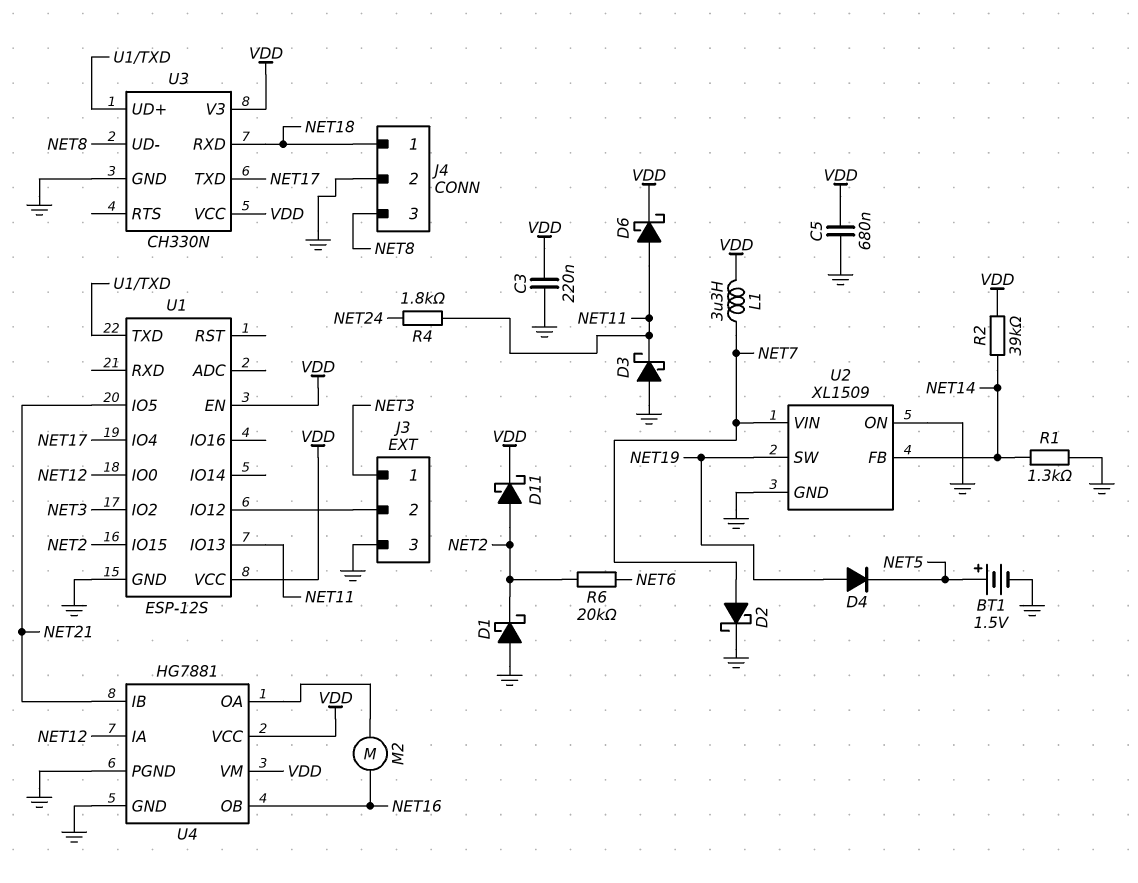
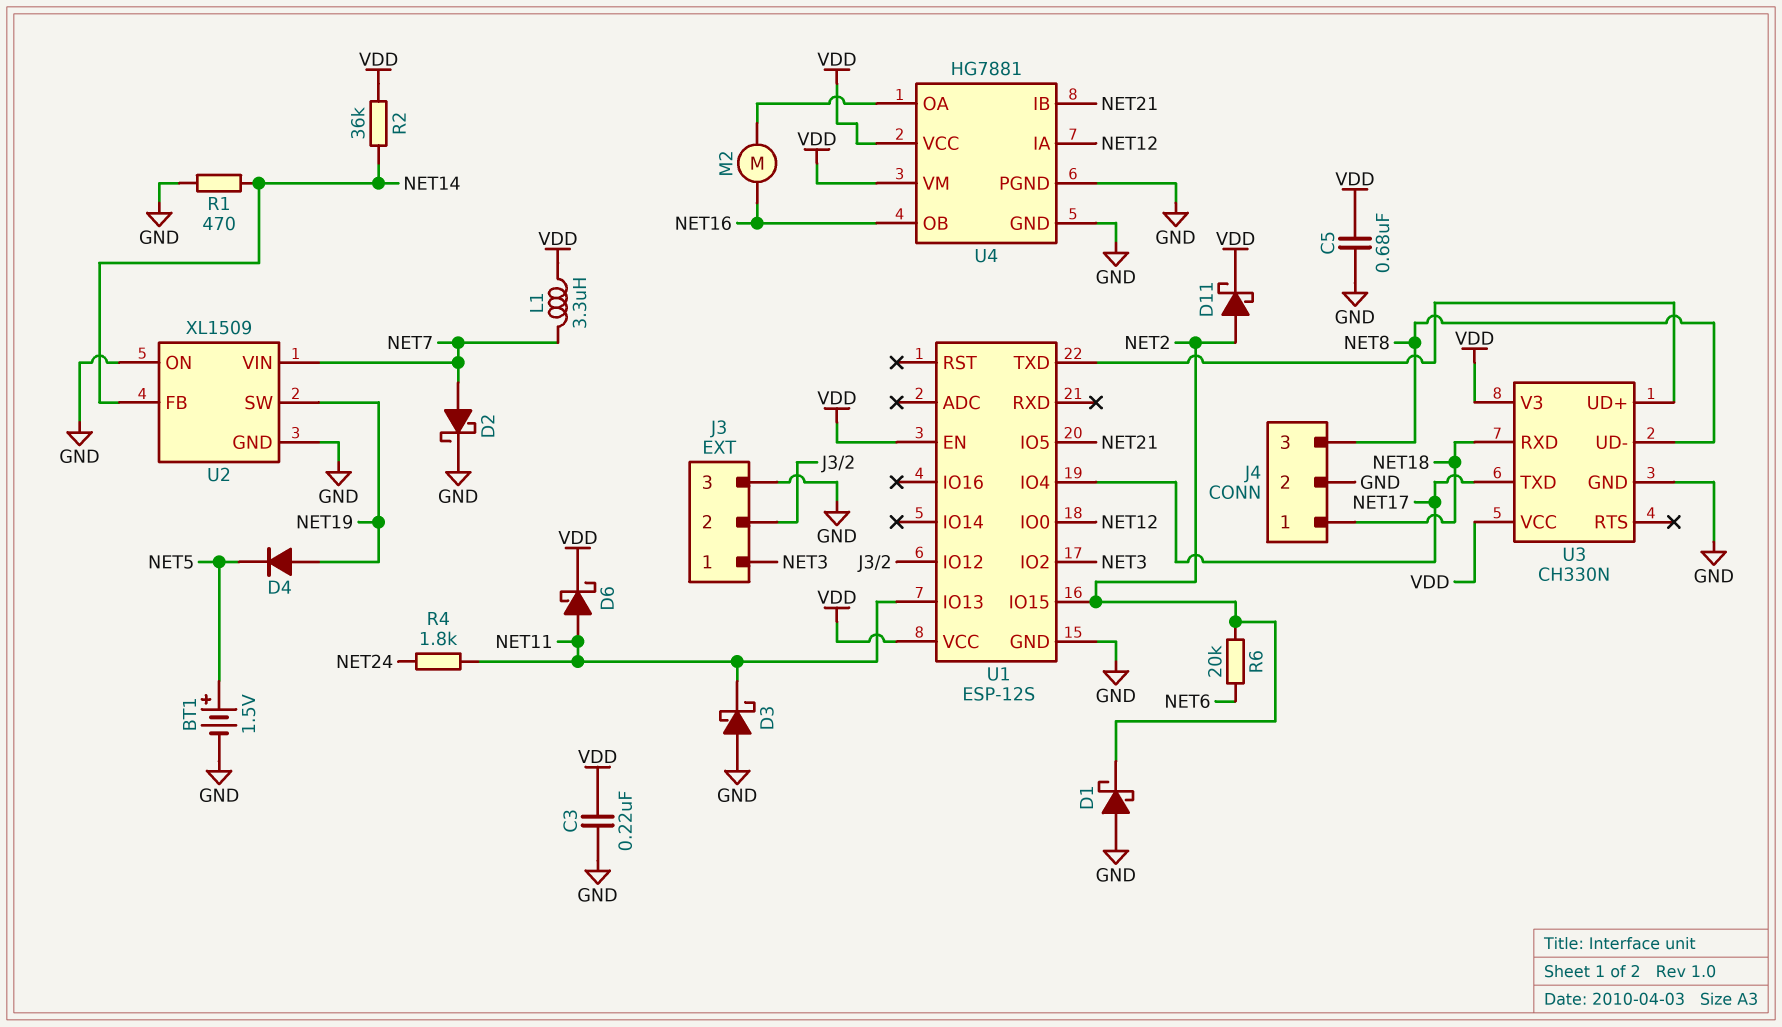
R1: 1.3k (GND, NET14) -> 470 (GND, NET14)
R2: 39k (NET14, VDD) -> 36k (NET14, VDD)

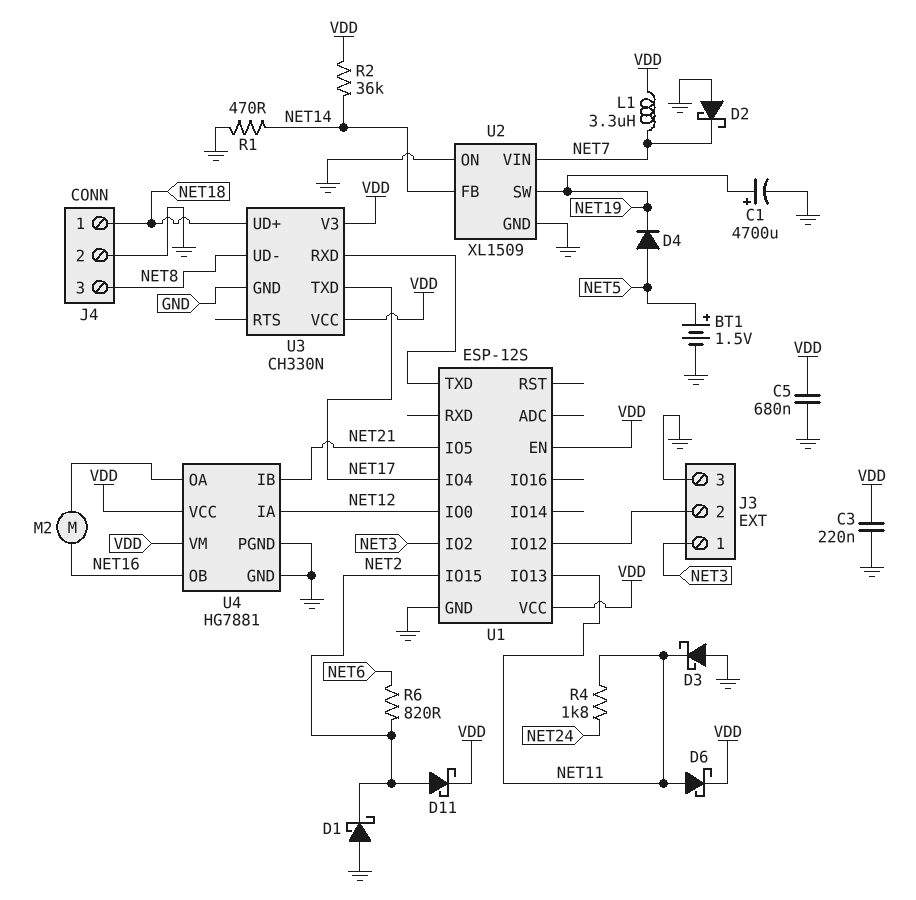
C1: none -> 4700uF (plus NET19, minus GND)
D2: schottky (A NET7, K GND) -> schottky (A GND, K NET7)
D4: diode (A NET19, K NET5) -> diode (A NET5, K NET19)
R6: 20k (NET2, NET6) -> 820 (NET2, NET6)
U3 pin RXD: NET18 -> U1/TXD
U3 pin UD+: U1/TXD -> NET18

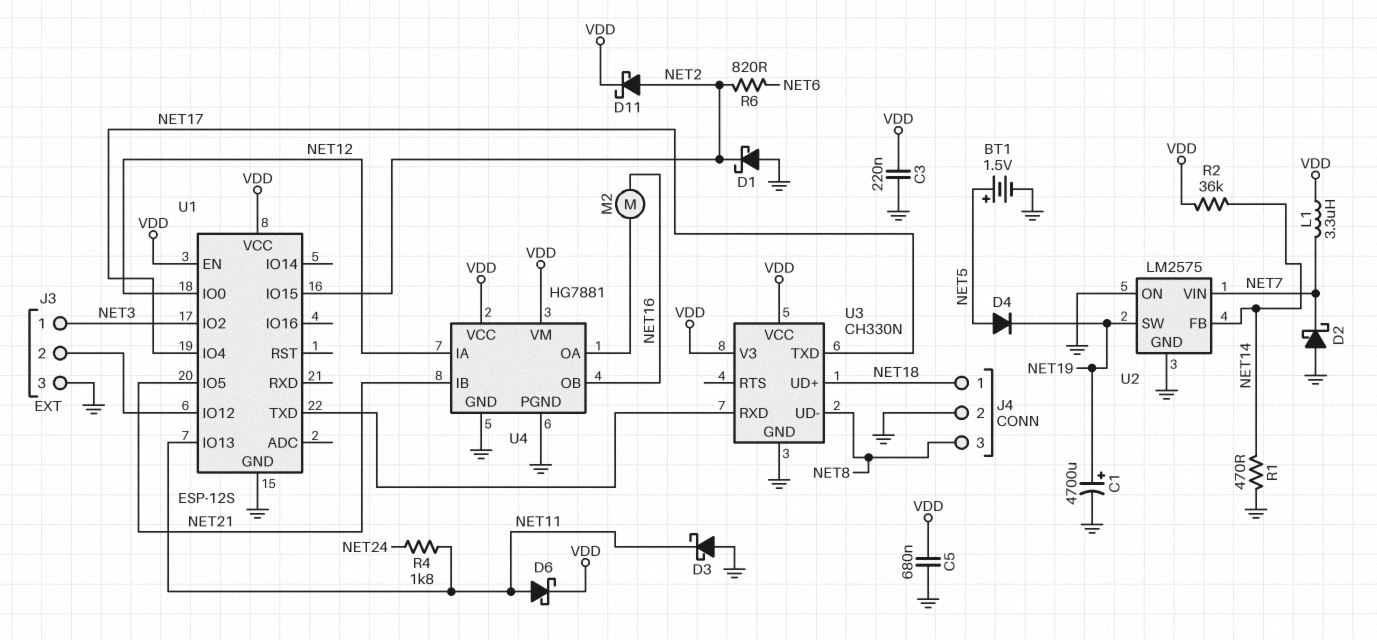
U2: XL1509 -> LM2575

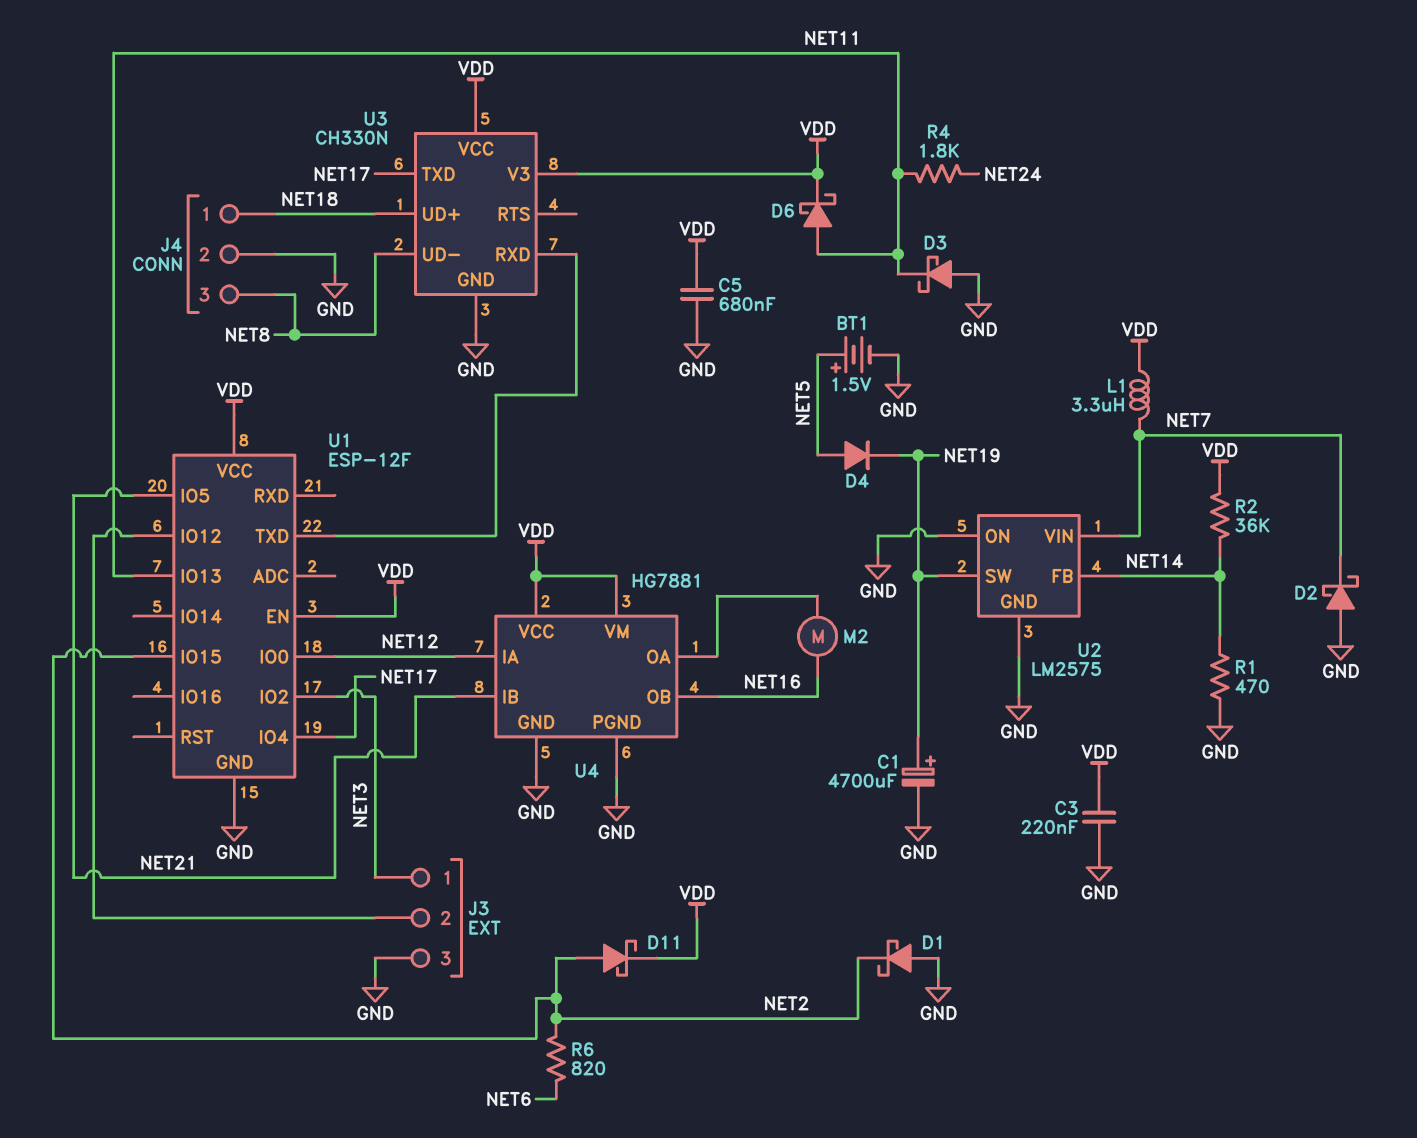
U1: ESP-12S -> ESP-12F

